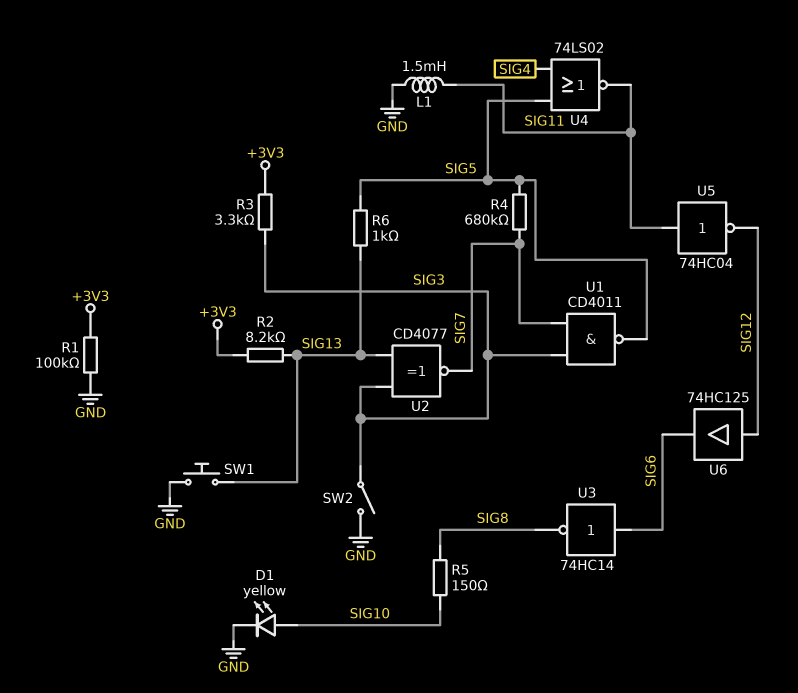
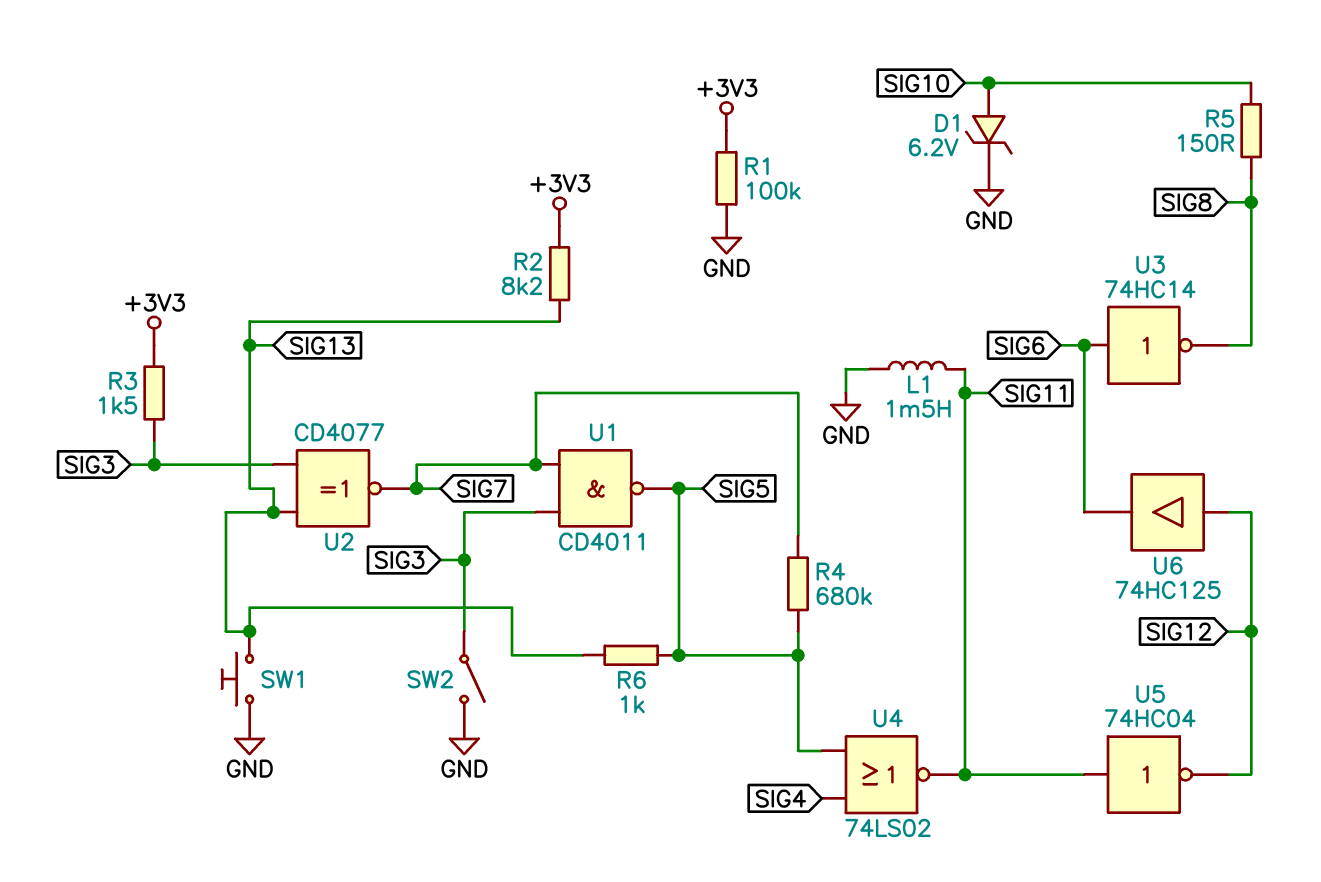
D1: LED yellow (A SIG10, K GND) -> zener 6.2V (A SIG10, K GND)
R3: 3.3k (+3V3, SIG3) -> 1.5k (+3V3, SIG3)

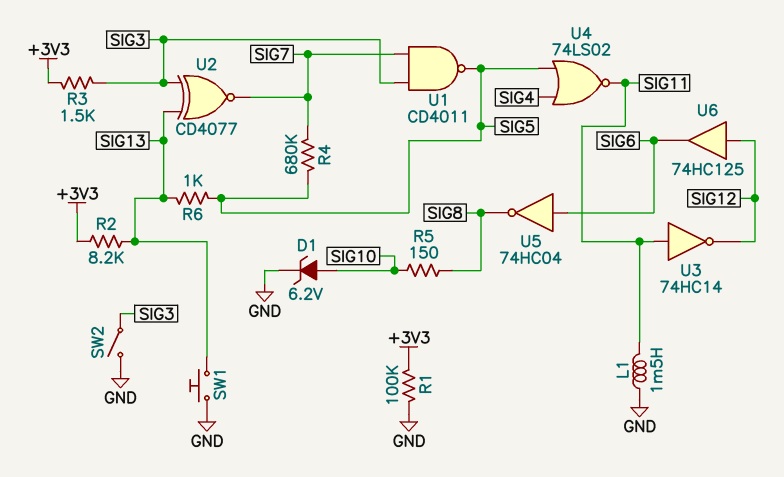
U3: NOT 74HC14 (in SIG6, out SIG8) -> NOT 74HC14 (in SIG11, out SIG12)
U5: NOT 74HC04 (in SIG11, out SIG12) -> NOT 74HC04 (in SIG6, out SIG8)

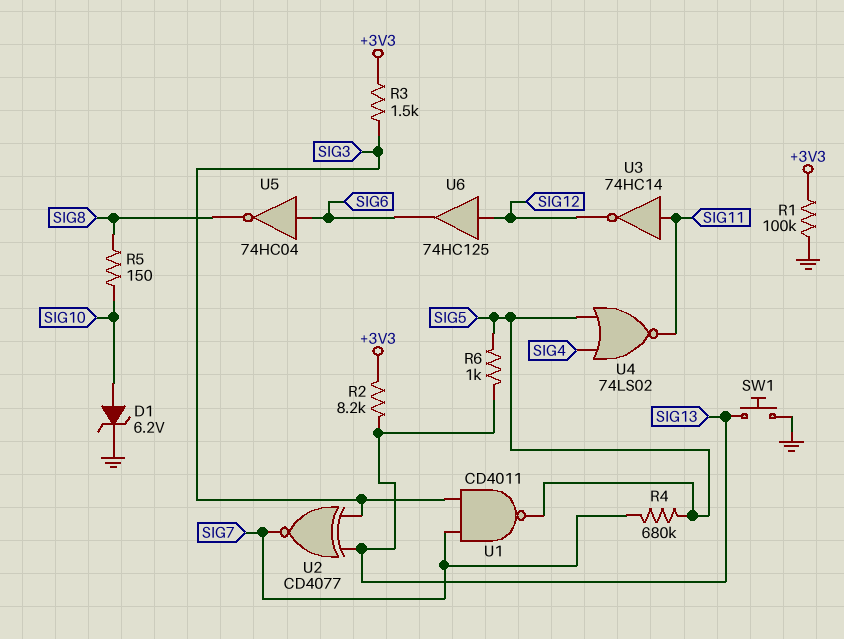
L1: 1.5mH (GND, SIG11) -> none
SW2: switch (GND, SIG3) -> none

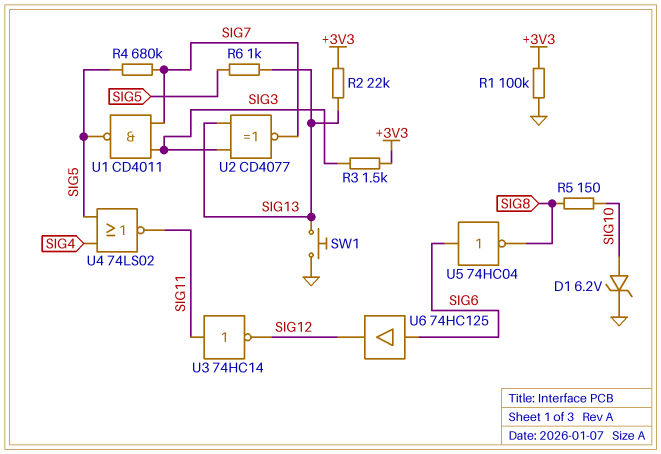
R2: 8.2k (+3V3, SIG13) -> 22k (+3V3, SIG13)
U6: buffer 74HC125 (in SIG12, out SIG6) -> buffer 74HC125 (in SIG6, out SIG12)

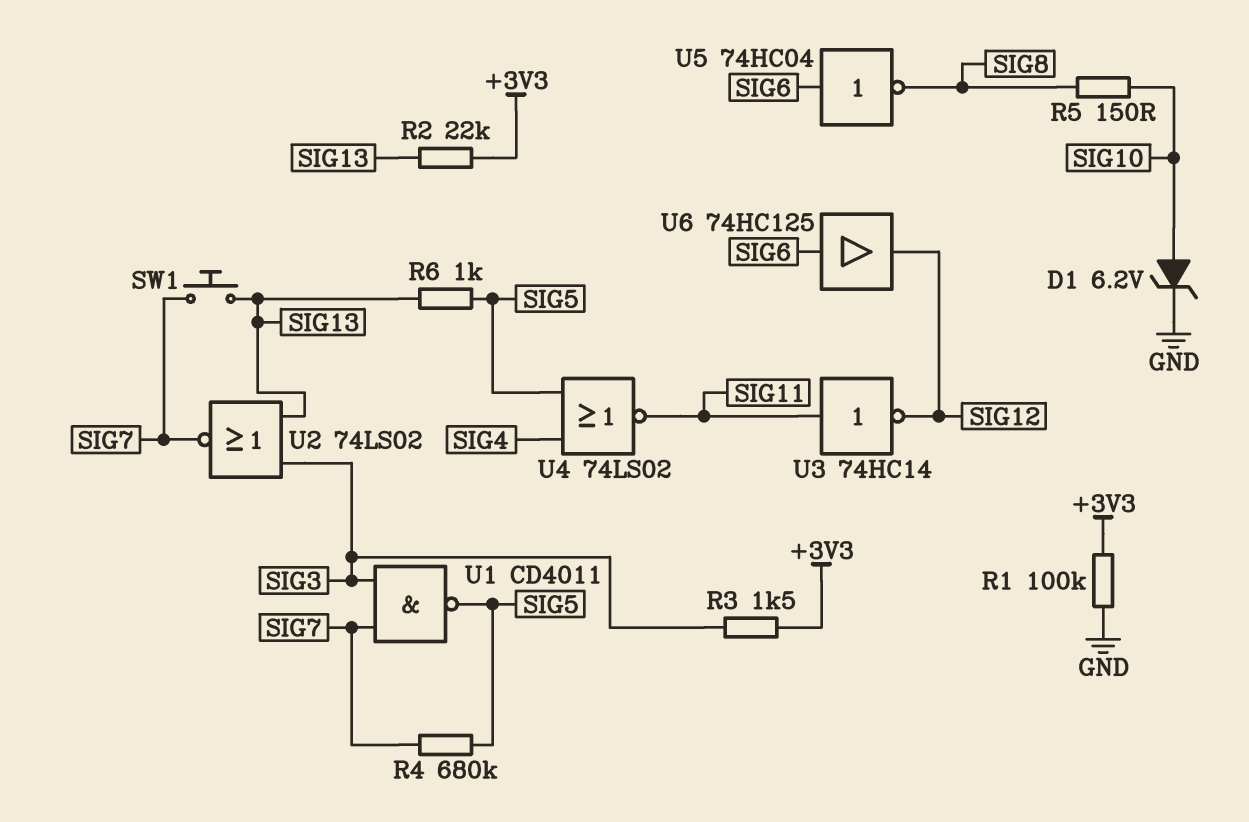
SW1: button (GND, SIG13) -> button (SIG7, SIG13)
U2: XNOR CD4077 (in SIG3, in SIG13, out SIG7) -> NOR 74LS02 (in SIG3, in SIG13, out SIG7)

